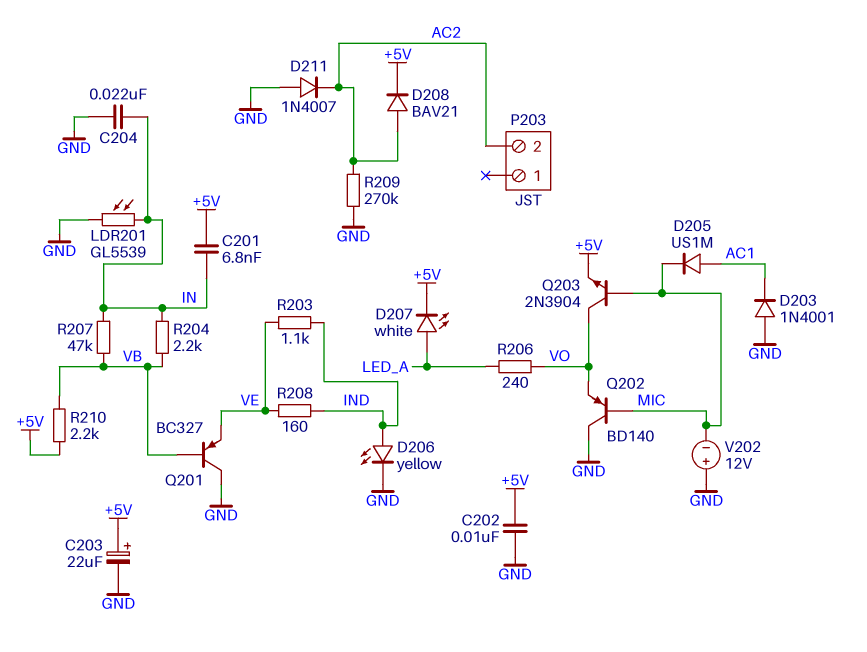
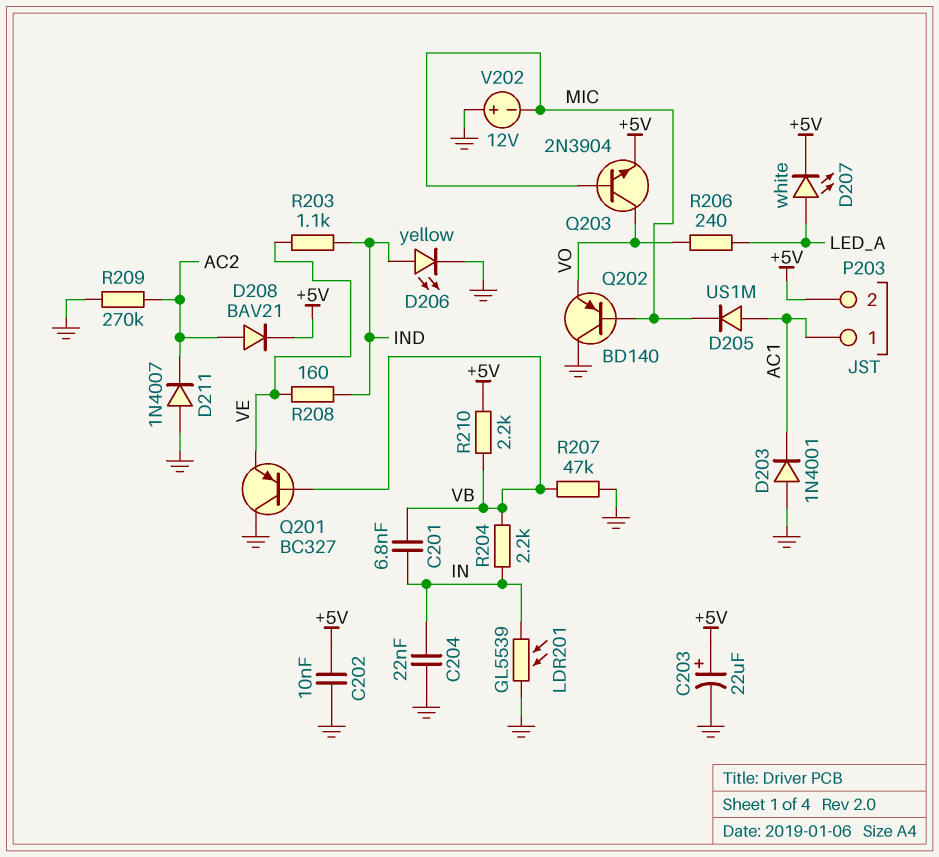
C201: 6.8nF (+5V, IN) -> 6.8nF (IN, VB)
P203 pin 1: none -> AC1
P203 pin 2: AC2 -> +5V
R207: 47k (IN, VB) -> 47k (GND, VB)

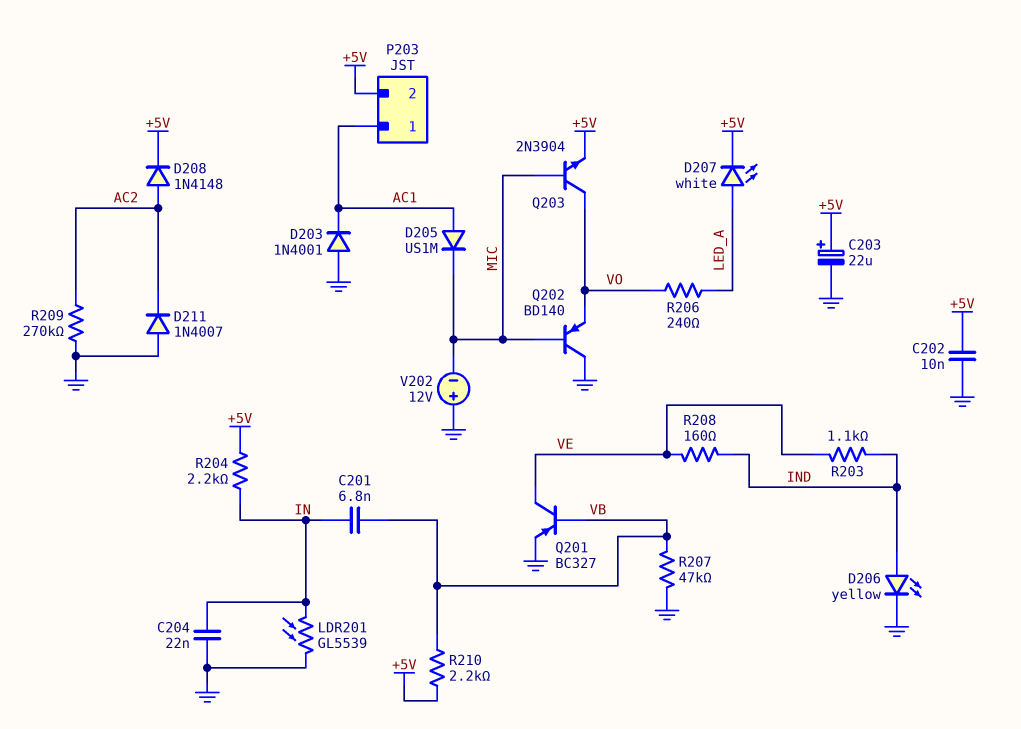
D208: diode BAV21 (A AC2, K +5V) -> diode 1N4148 (A AC2, K +5V)
Q201: PNP BC327 (B VB, C GND, E VE) -> PNP BC327 (B VB, C VE, E GND)
R204: 2.2k (IN, VB) -> 2.2k (+5V, IN)

